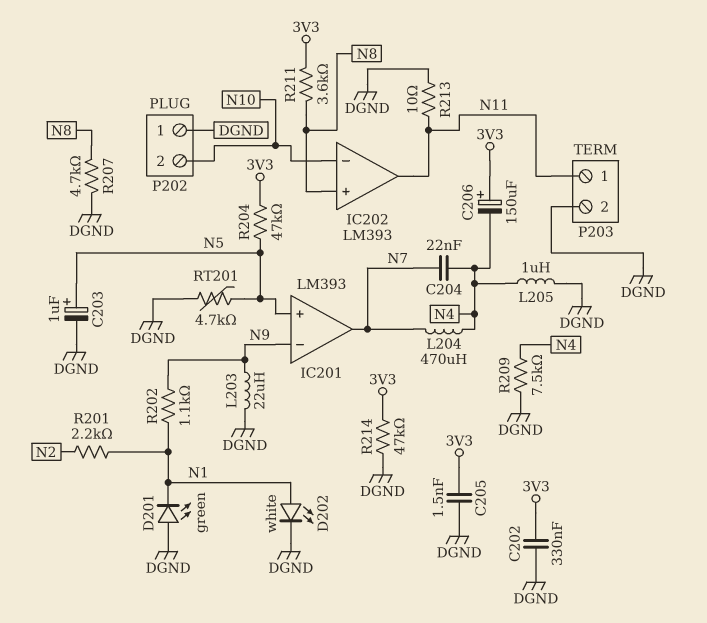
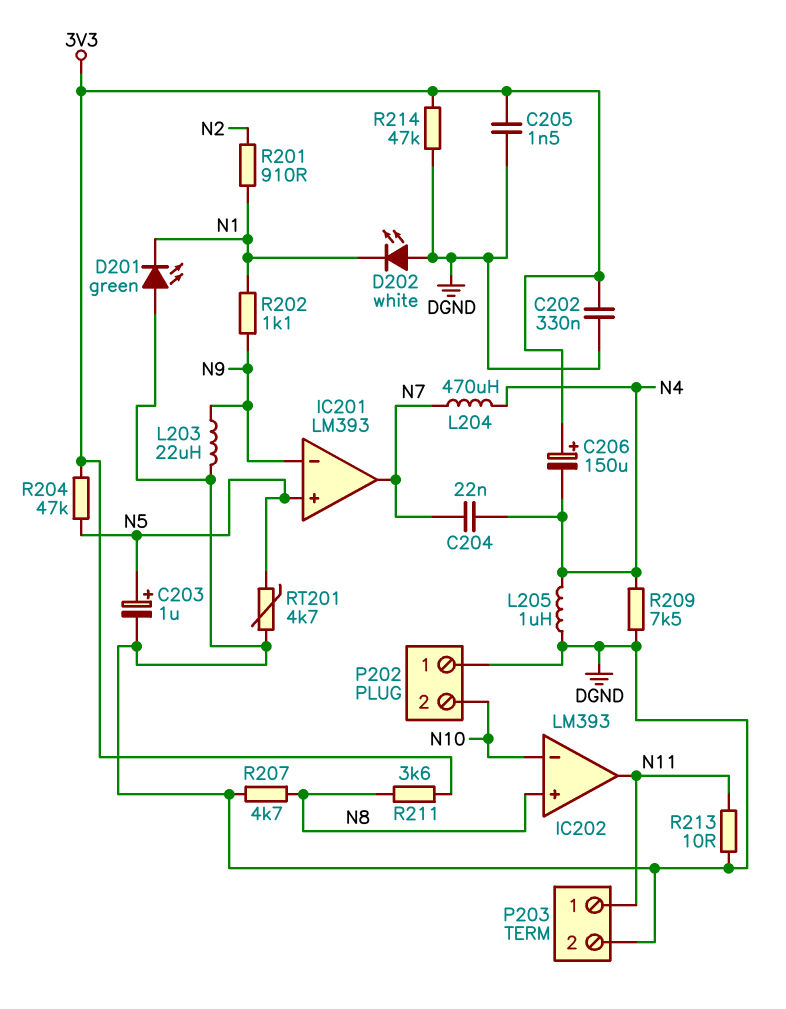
D202: LED white (A N1, K DGND) -> LED white (A DGND, K N1)
R201: 2.2k (N1, N2) -> 910 (N1, N2)

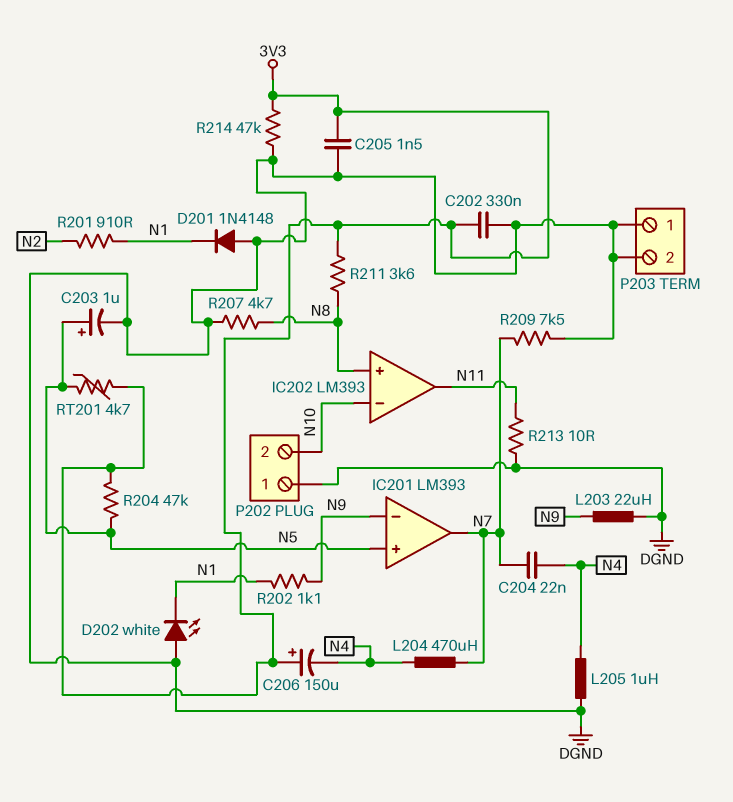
D201: LED green (A DGND, K N1) -> diode 1N4148 (A DGND, K N1)
P203 pin 1: N11 -> DGND
R209: 7.5k (DGND, N4) -> 7.5k (DGND, N7)
RT201: 4.7k (DGND, N5) -> 4.7k (3V3, N5)

